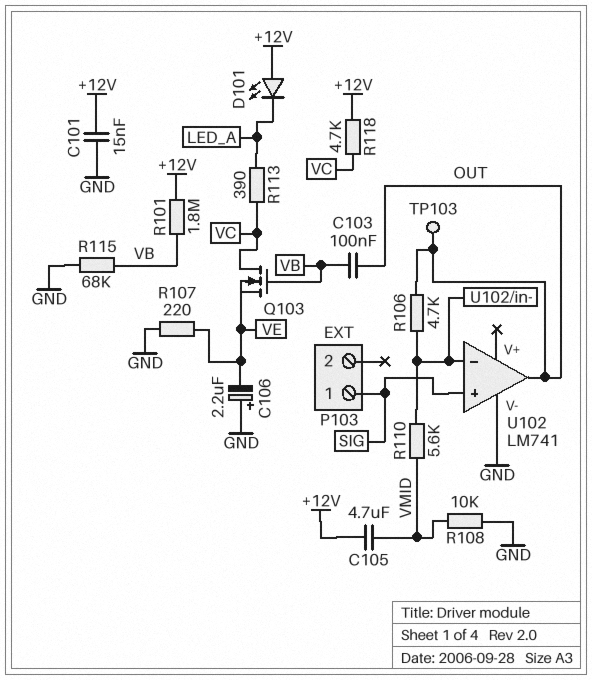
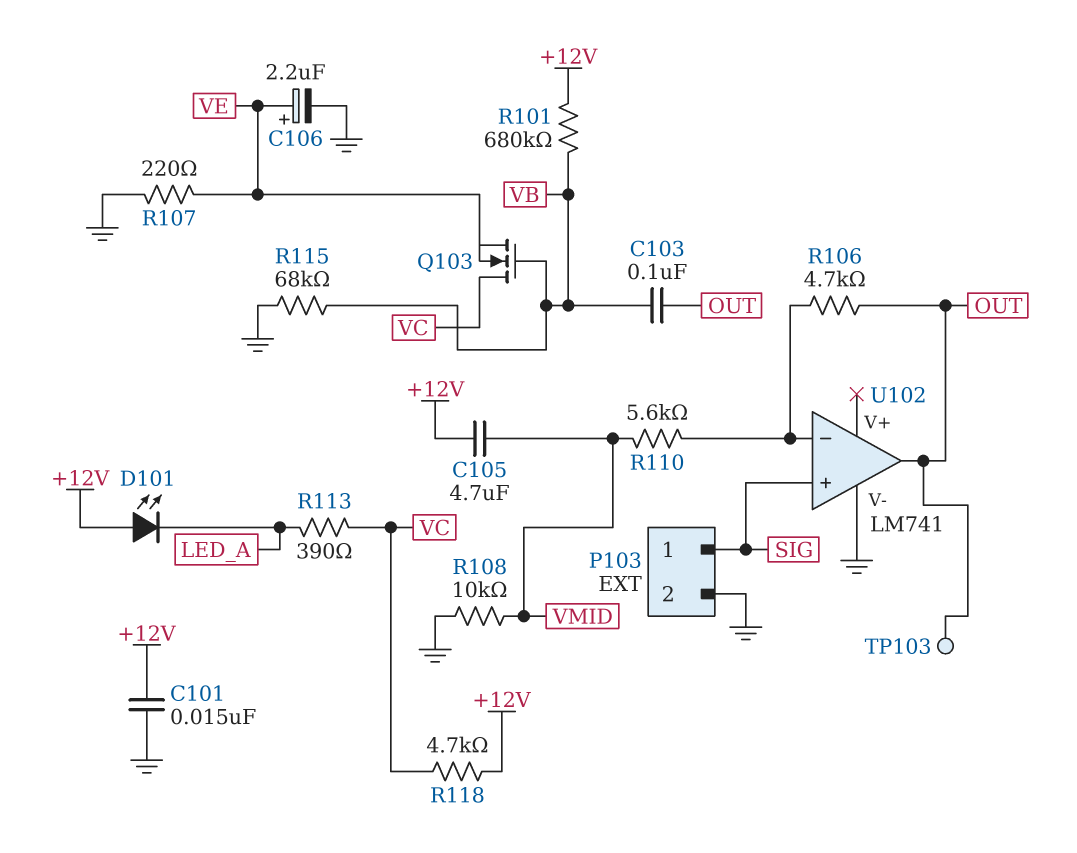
C106: 2.2uF (plus GND, minus VE) -> 2.2uF (plus VE, minus GND)
P103 pin 2: none -> GND
R101: 1.8M (+12V, VB) -> 680k (+12V, VB)

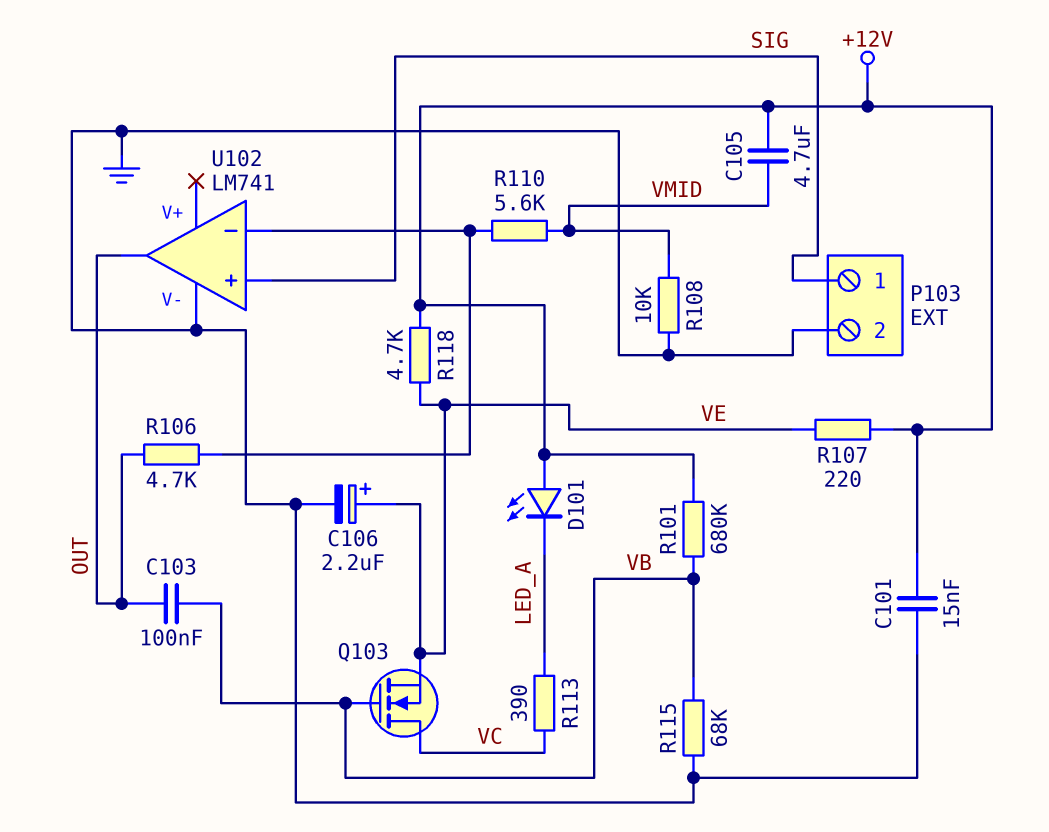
R107: 220 (GND, VE) -> 220 (+12V, VE)
R118: 4.7k (+12V, VC) -> 4.7k (+12V, VE)
TP103: test point (OUT) -> none

